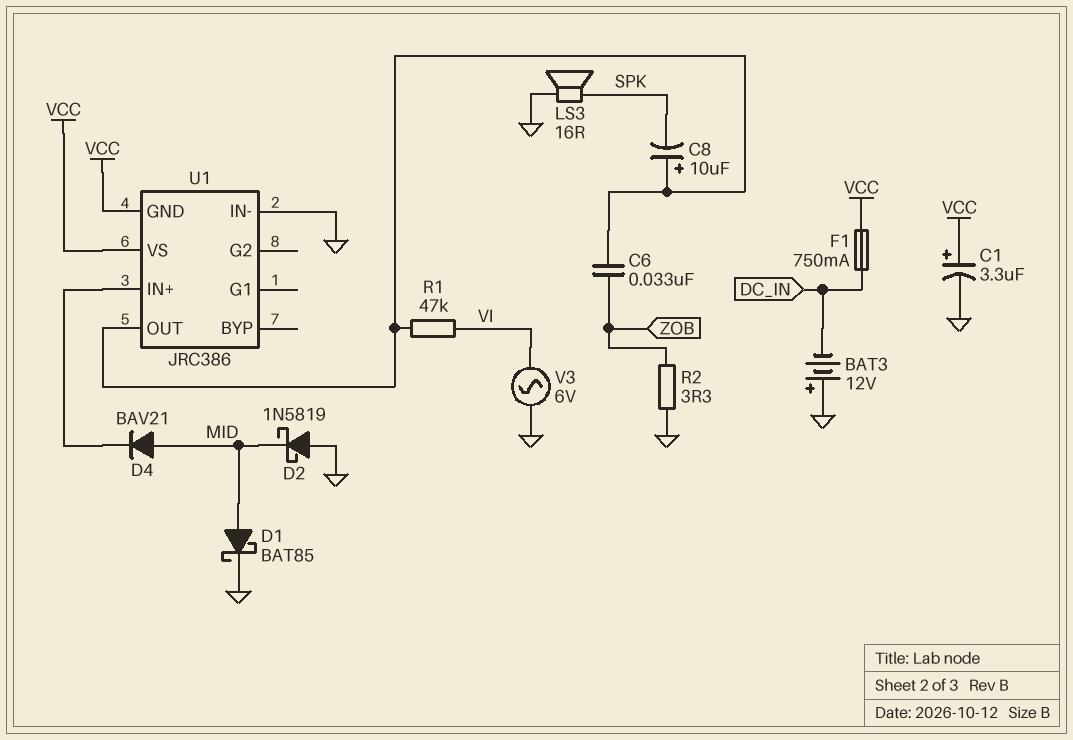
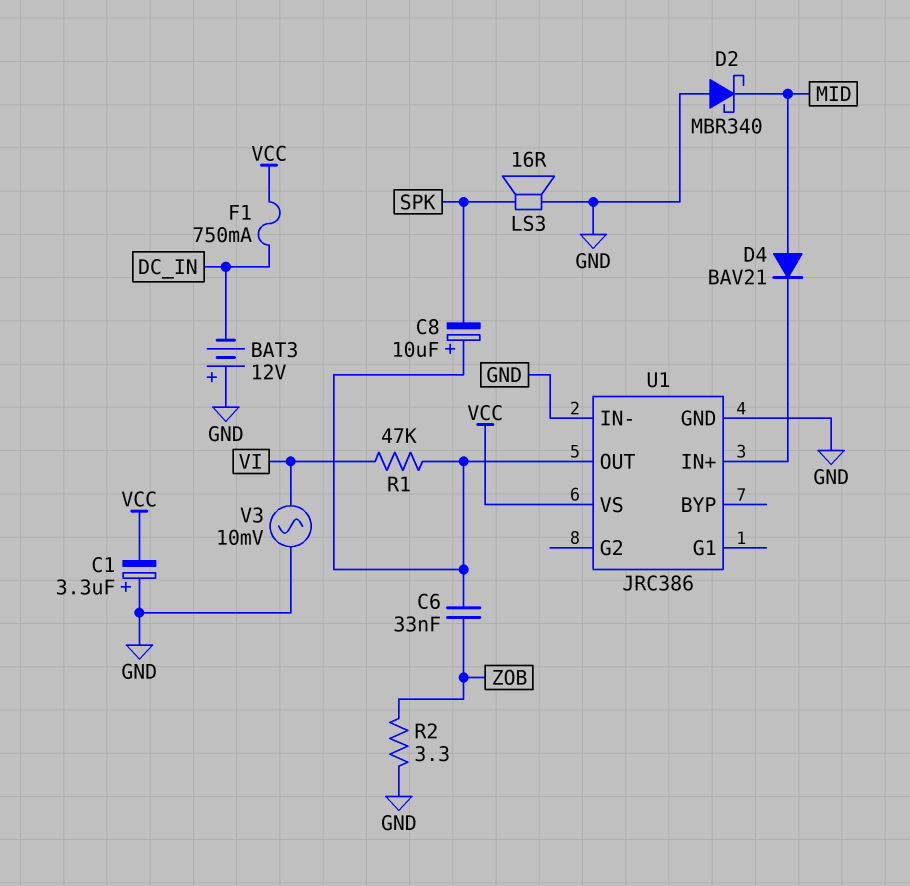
C1: 3.3uF (plus VCC, minus GND) -> 3.3uF (plus GND, minus VCC)
D1: schottky BAT85 (A MID, K GND) -> none
D2: schottky 1N5819 (A GND, K MID) -> schottky MBR340 (A GND, K MID)
U1 pin GND: VCC -> GND
V3: AC 6V (GND, VI) -> AC 10mV (GND, VI)

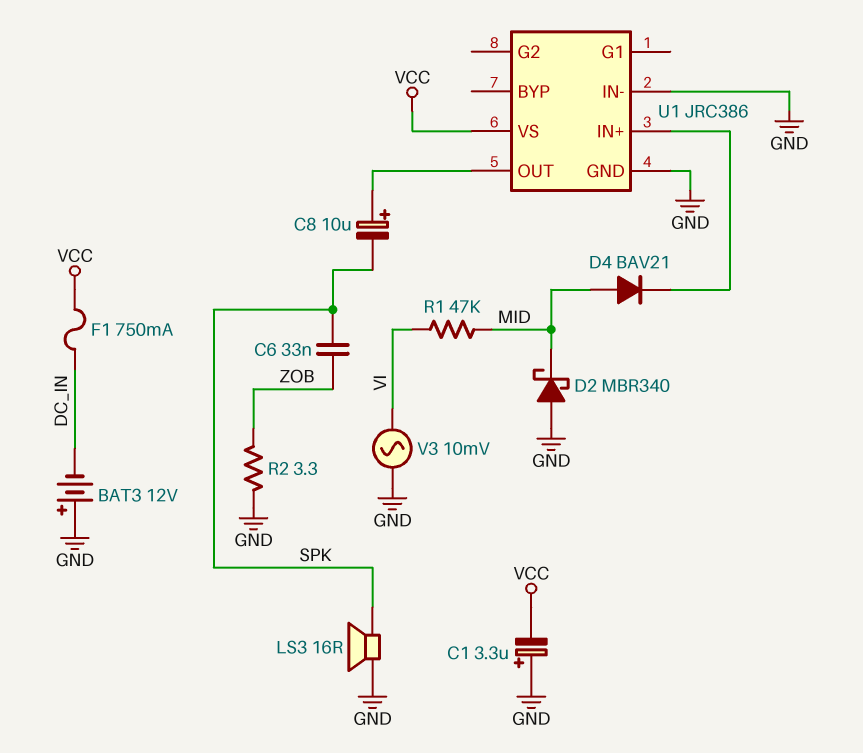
C6: 33nF (U1/OUT, ZOB) -> 33nF (SPK, ZOB)
R1: 47k (U1/OUT, VI) -> 47k (MID, VI)

